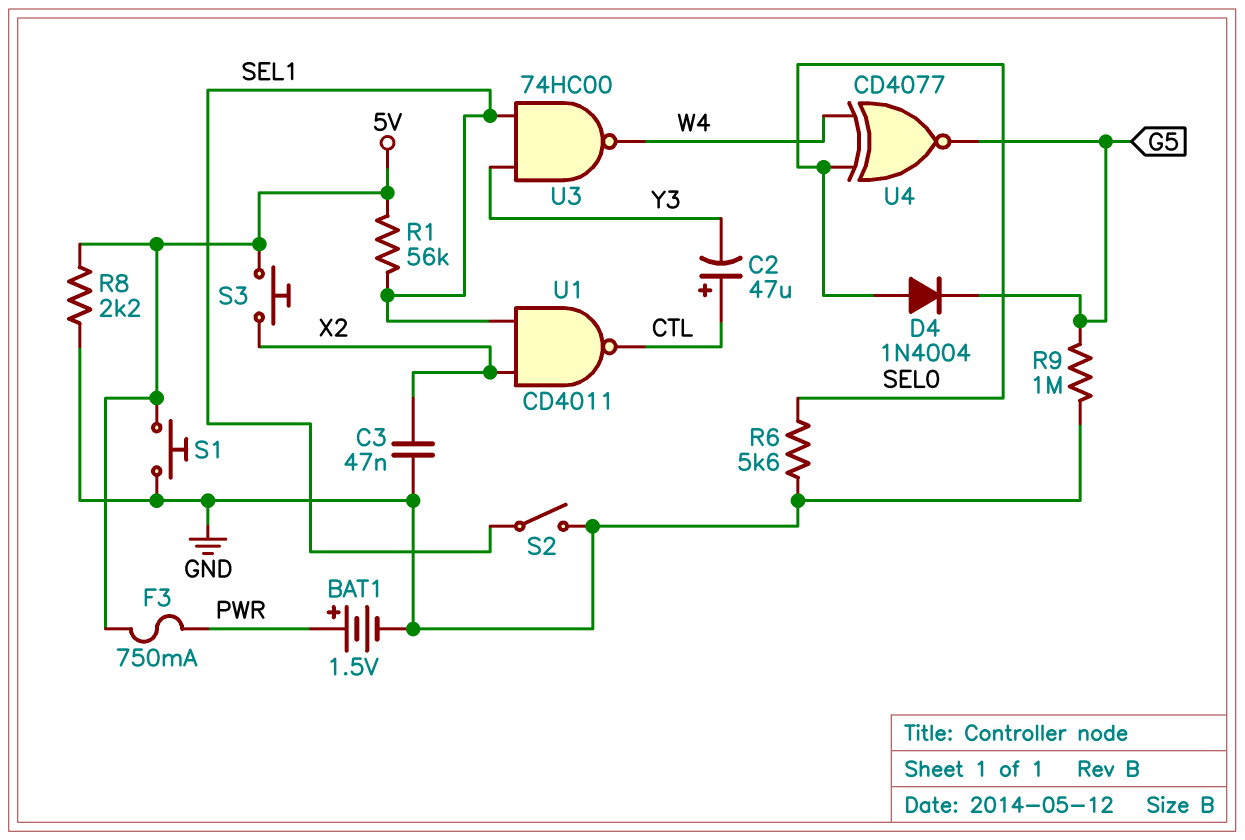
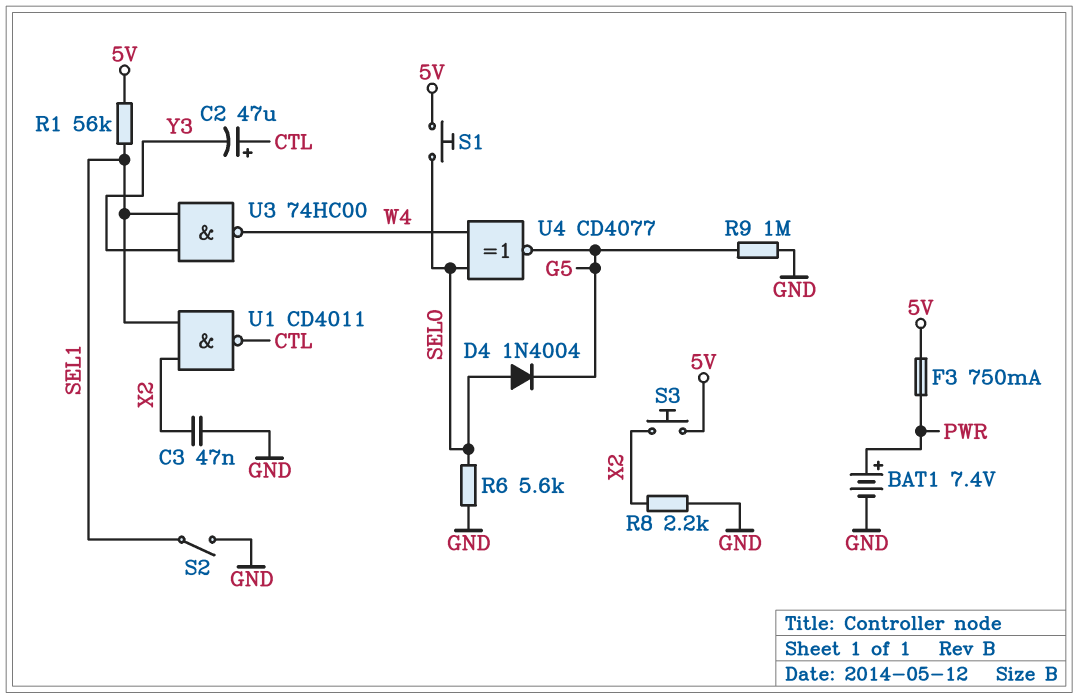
BAT1: 1.5V (plus PWR, minus GND) -> 7.4V (plus PWR, minus GND)
R8: 2.2k (5V, GND) -> 2.2k (GND, X2)
S1: button (5V, GND) -> button (5V, SEL0)

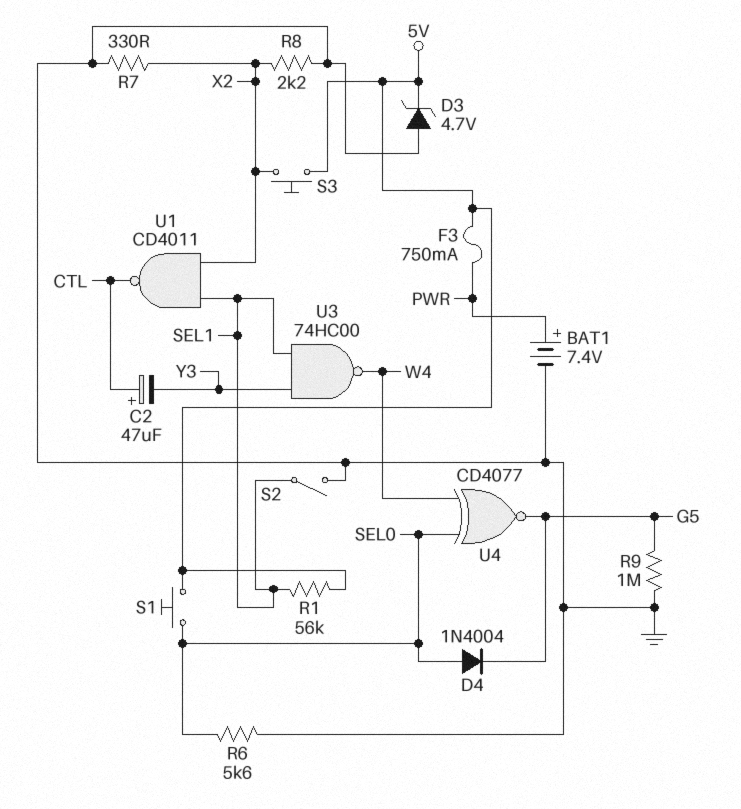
C3: 47nF (GND, X2) -> none
D3: none -> zener 4.7V (A GND, K 5V)
R7: none -> 330 (GND, X2)

